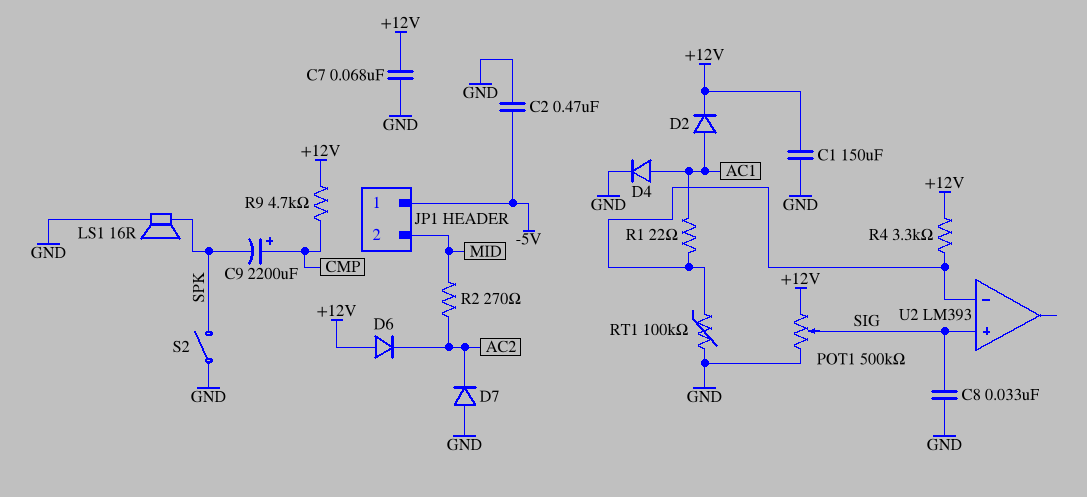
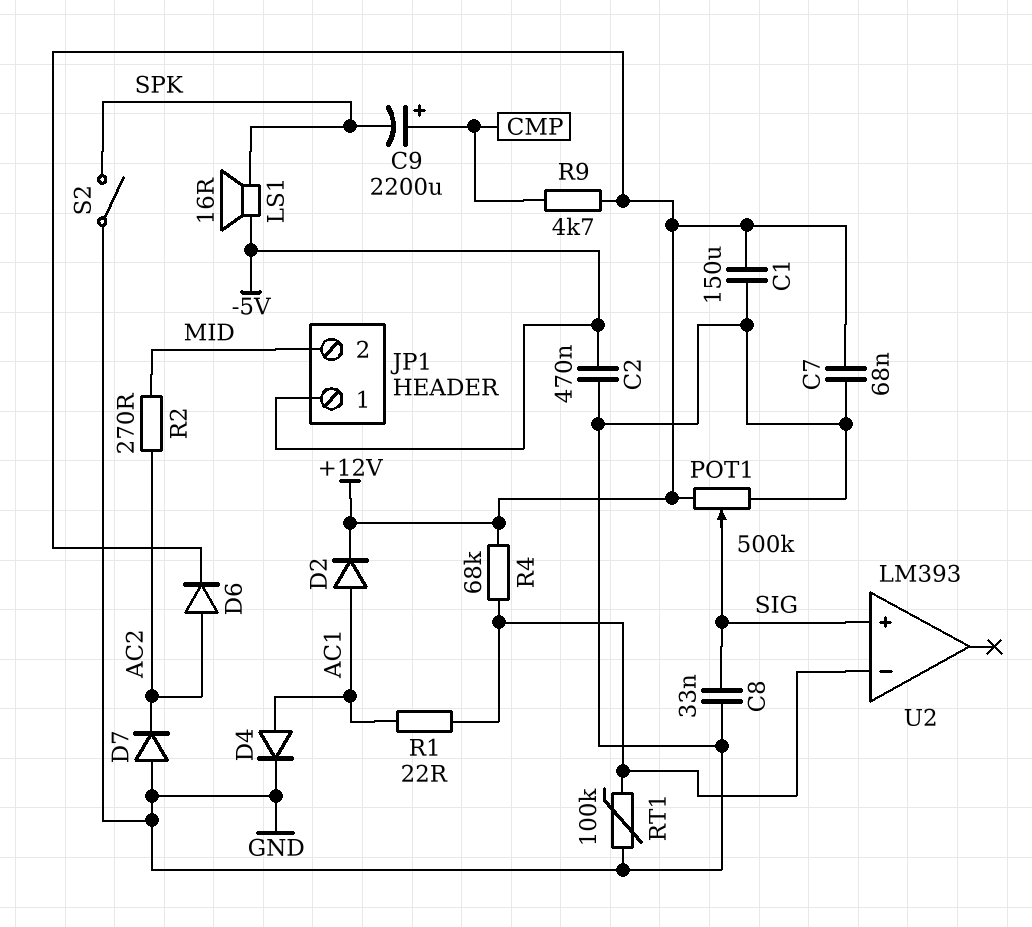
D6: diode (A +12V, K AC2) -> diode (A AC2, K +12V)
LS1: speaker 16R (GND, SPK) -> speaker 16R (-5V, SPK)
R4: 3.3k (+12V, U2/in-) -> 68k (+12V, U2/in-)

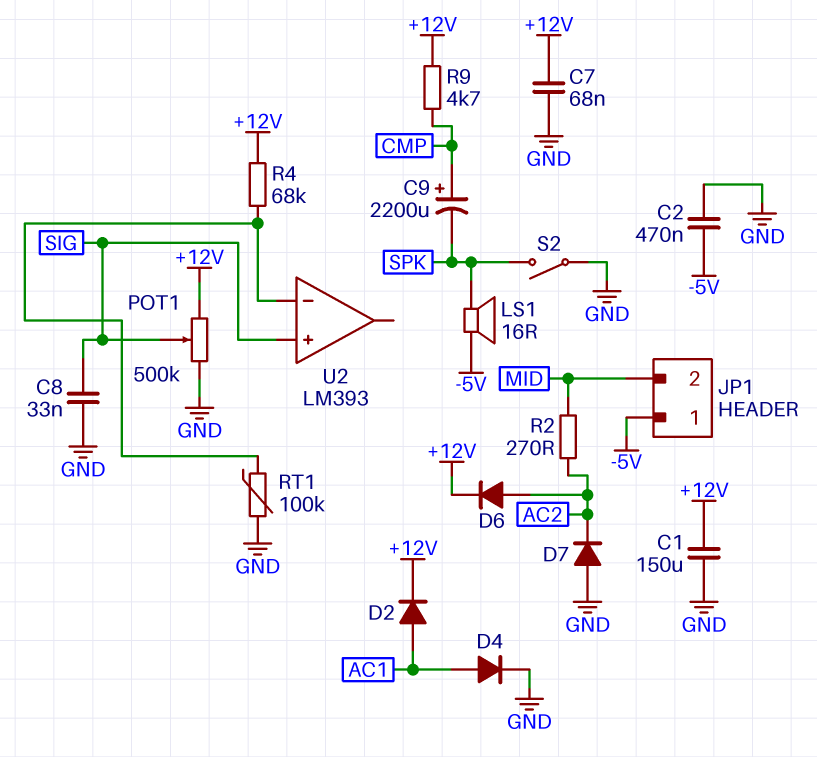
R1: 22 (AC1, U2/in-) -> none

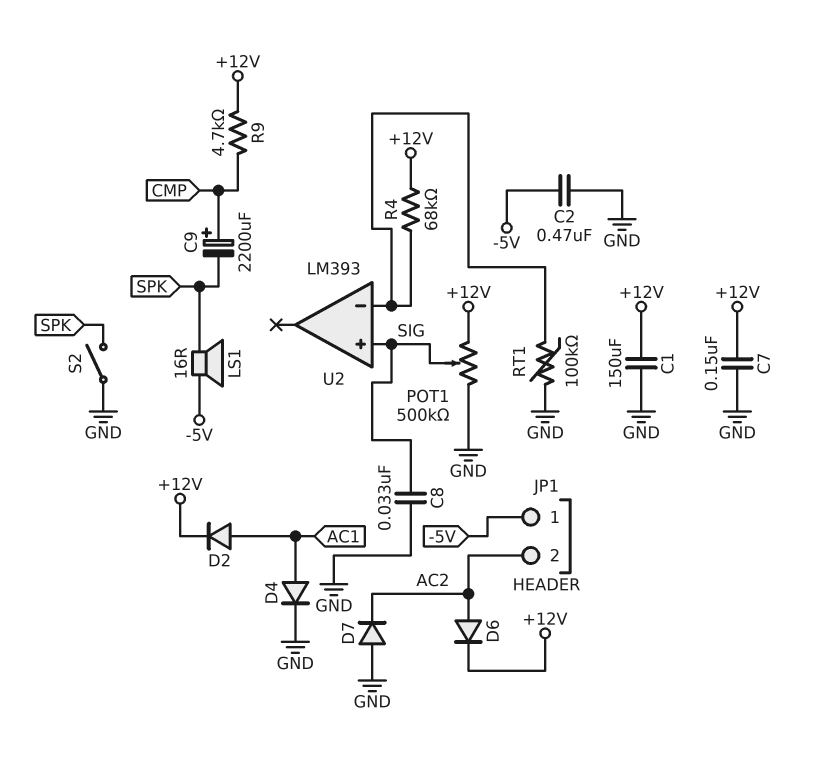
C7: 68nF (+12V, GND) -> 150nF (+12V, GND)
JP1 pin 2: MID -> AC2
R2: 270 (AC2, MID) -> none

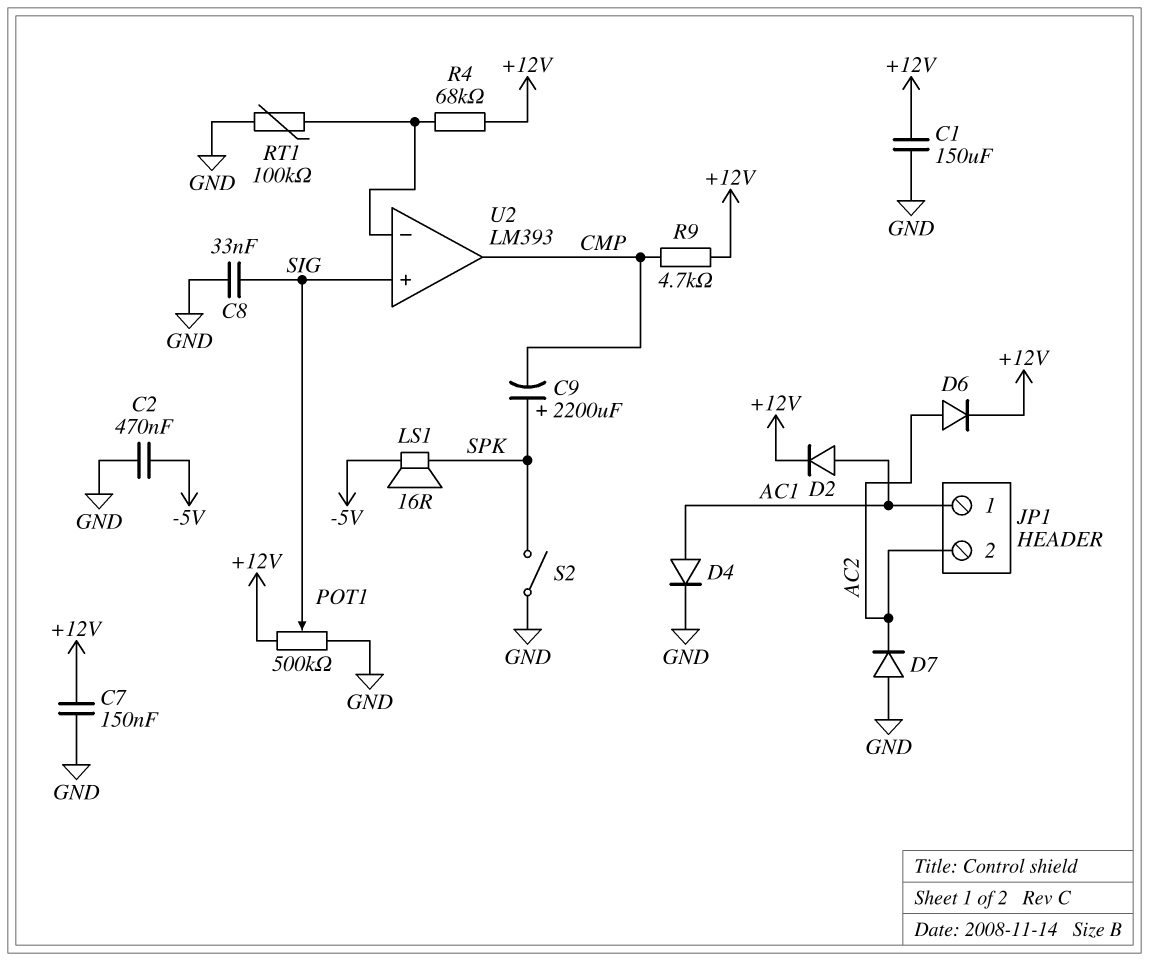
C9: 2200uF (plus CMP, minus SPK) -> 2200uF (plus SPK, minus CMP)
JP1 pin 1: -5V -> AC1
U2 pin out: none -> CMP

